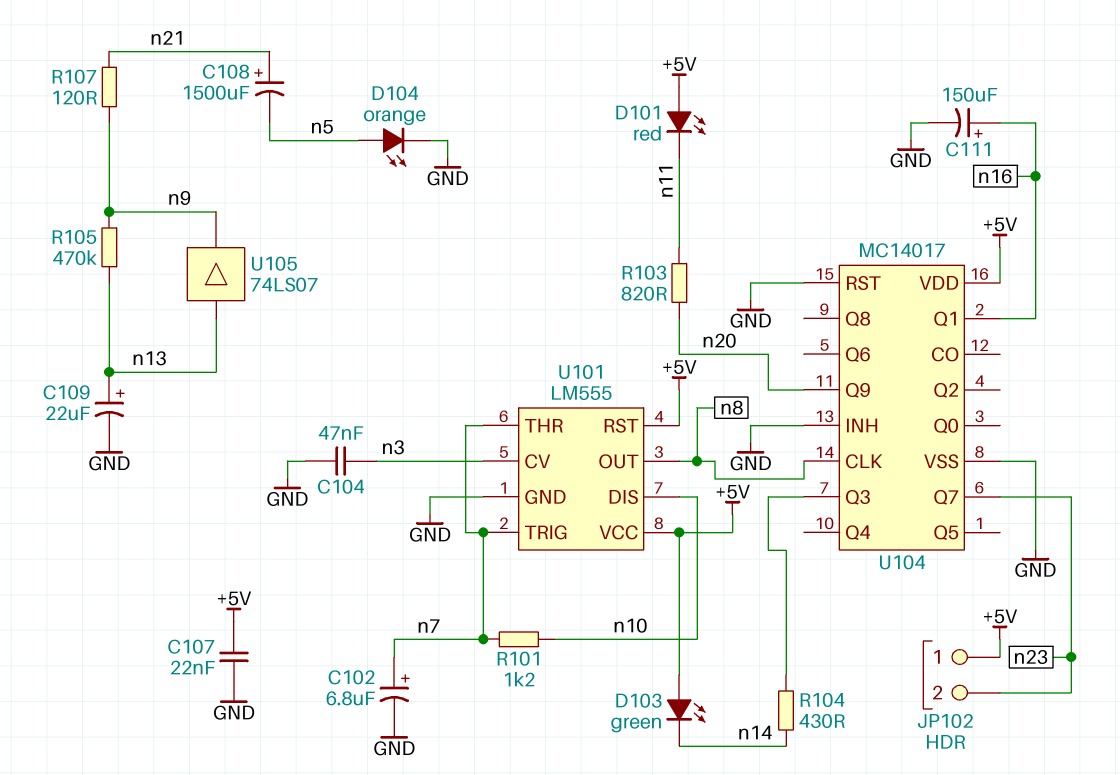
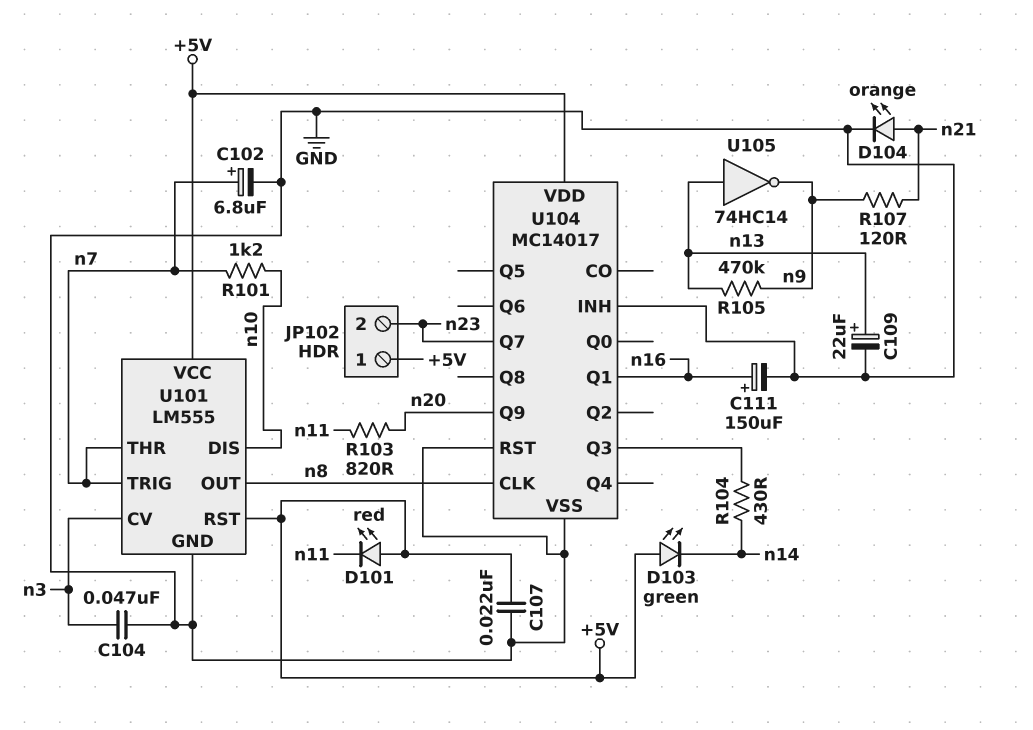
C108: 1500uF (plus n21, minus n5) -> none
D104: LED orange (A n5, K GND) -> LED orange (A n21, K GND)
U105: buffer 74LS07 (in n13, out n9) -> NOT 74HC14 (in n13, out n9)

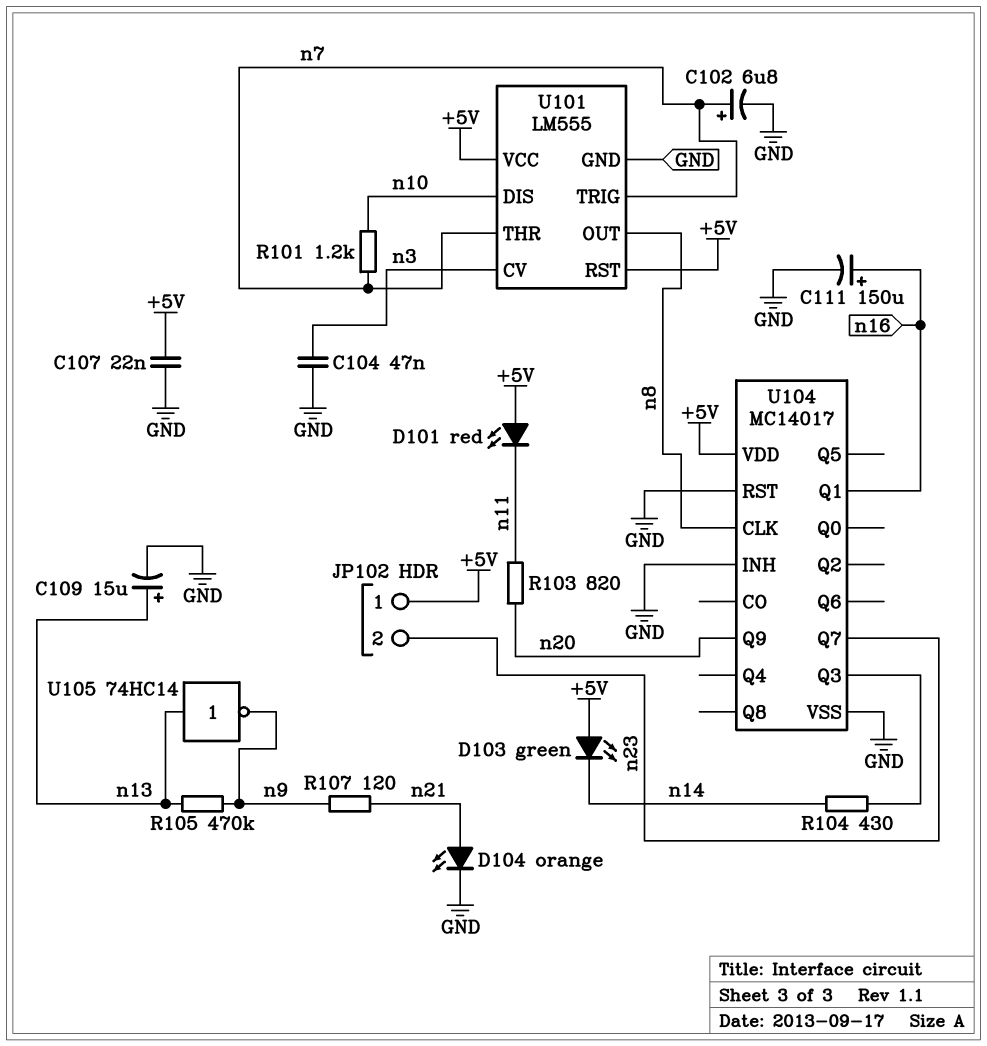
C109: 22uF (plus n13, minus GND) -> 15uF (plus n13, minus GND)

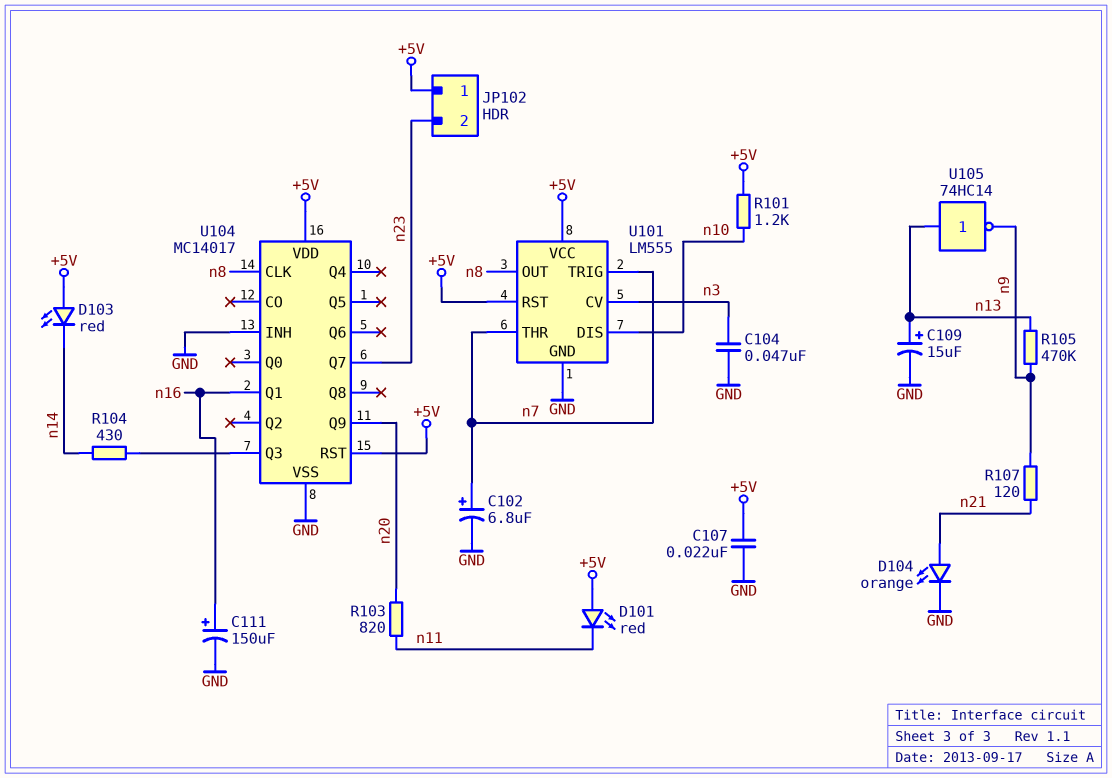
D103: LED green (A +5V, K n14) -> LED red (A +5V, K n14)
R101: 1.2k (n7, n10) -> 1.2k (+5V, n10)
U104 pin RST: GND -> +5V

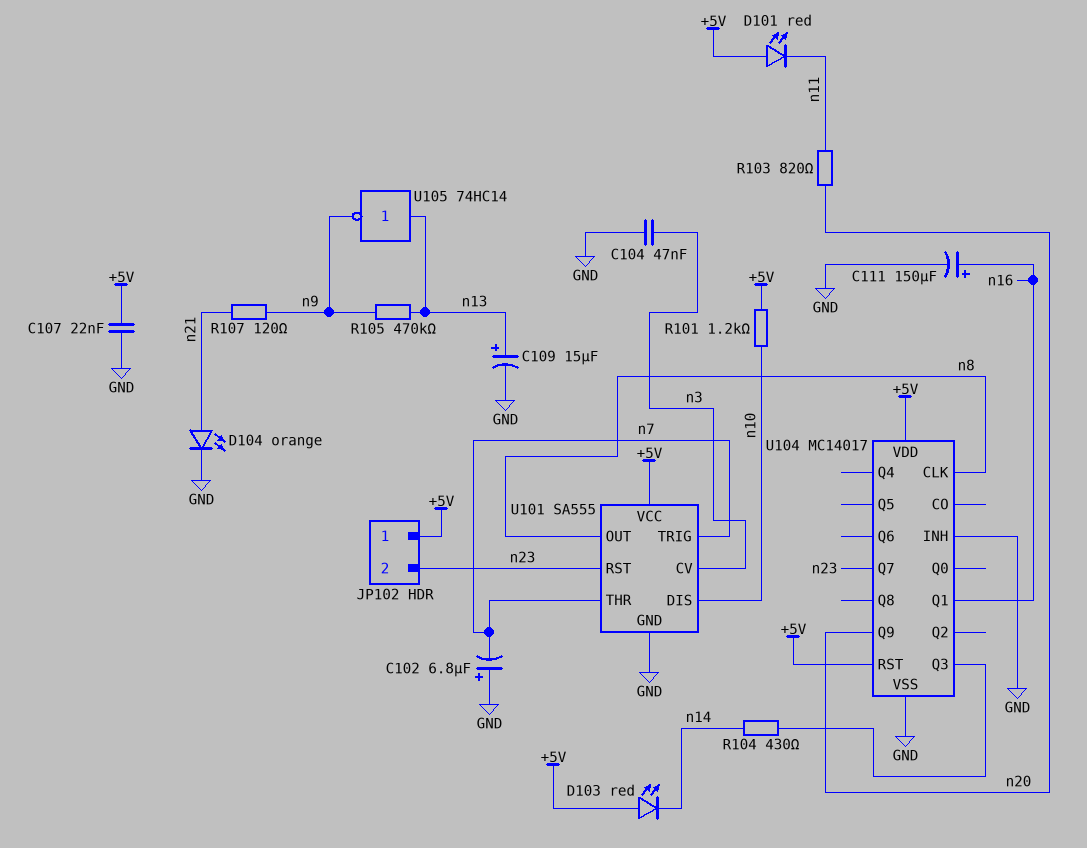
C102: 6.8uF (plus n7, minus GND) -> 6.8uF (plus GND, minus n7)
U101: LM555 -> SA555
U101 pin RST: +5V -> n23

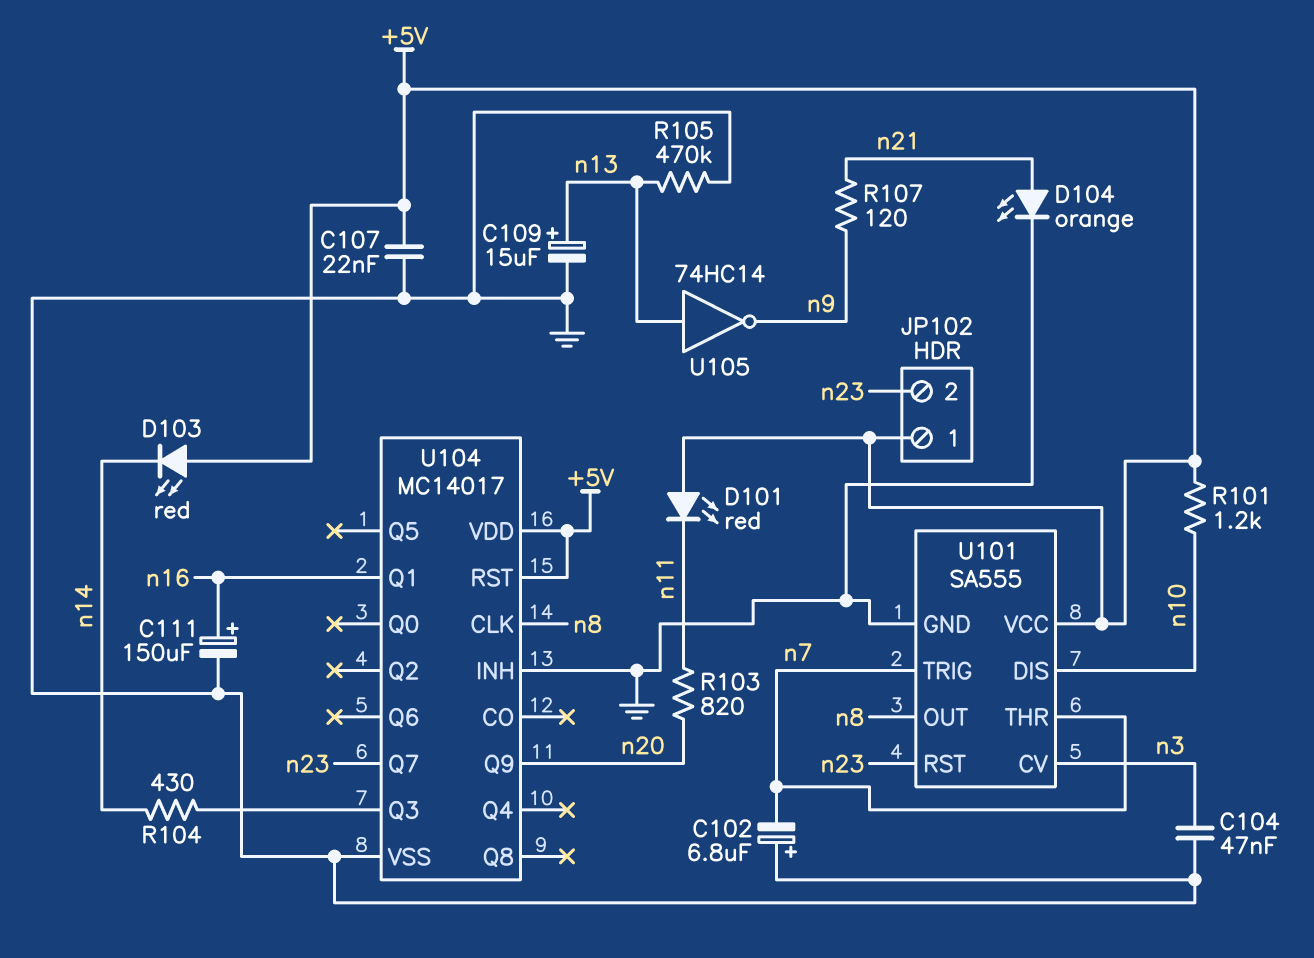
R105: 470k (n9, n13) -> 470k (GND, n13)

